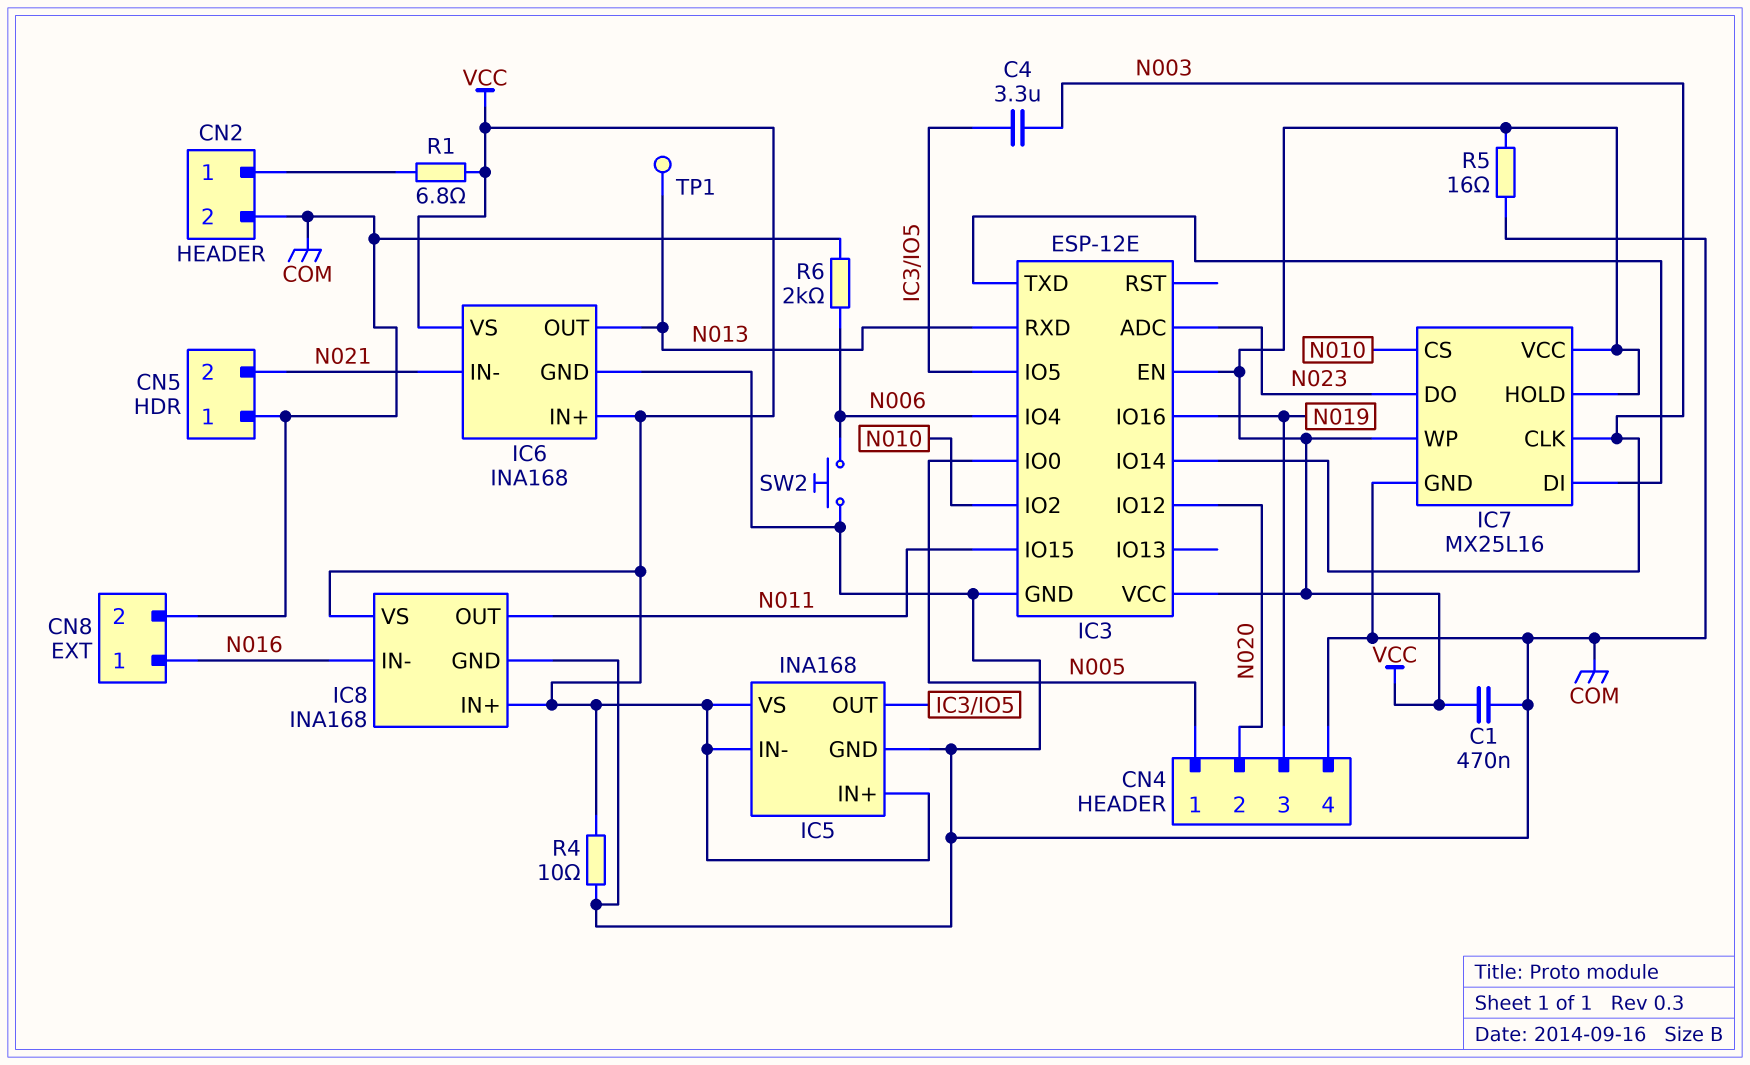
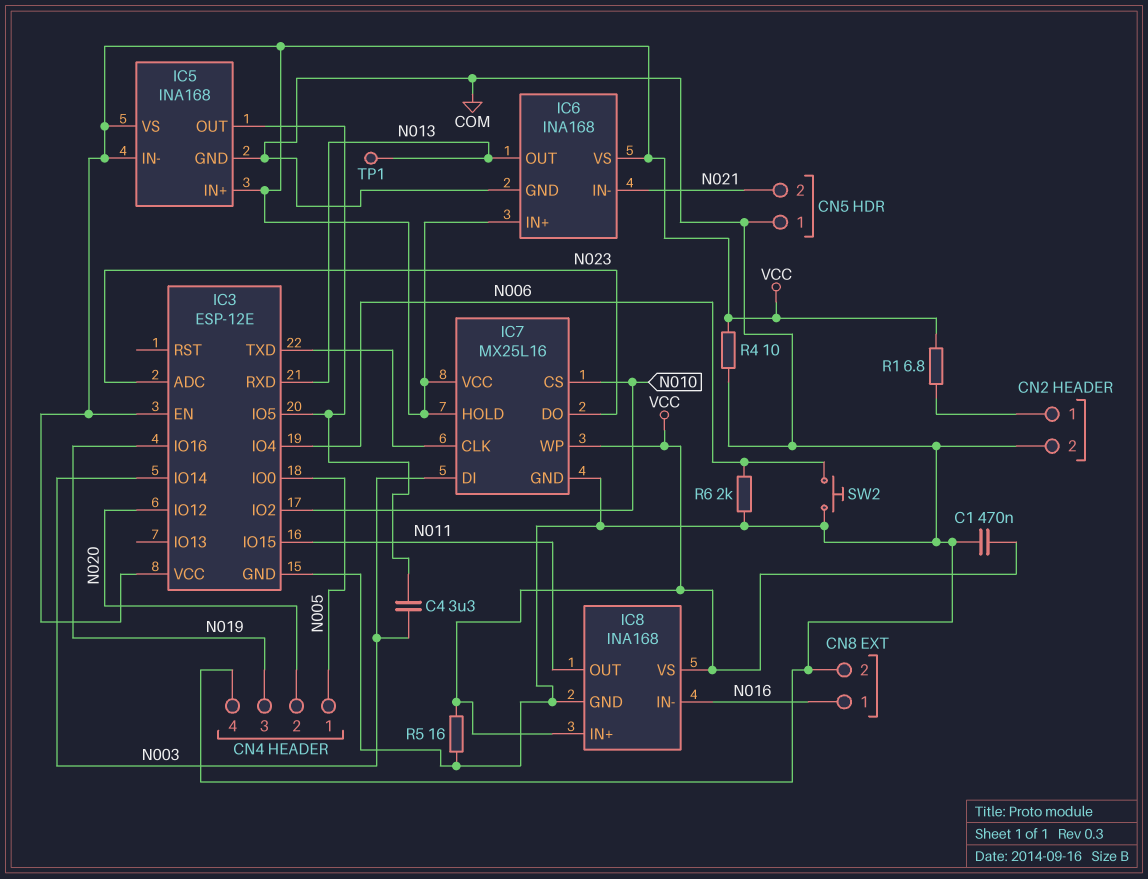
IC7 pin CLK: N003 -> IC3/TXD
IC7 pin DI: IC3/TXD -> N003

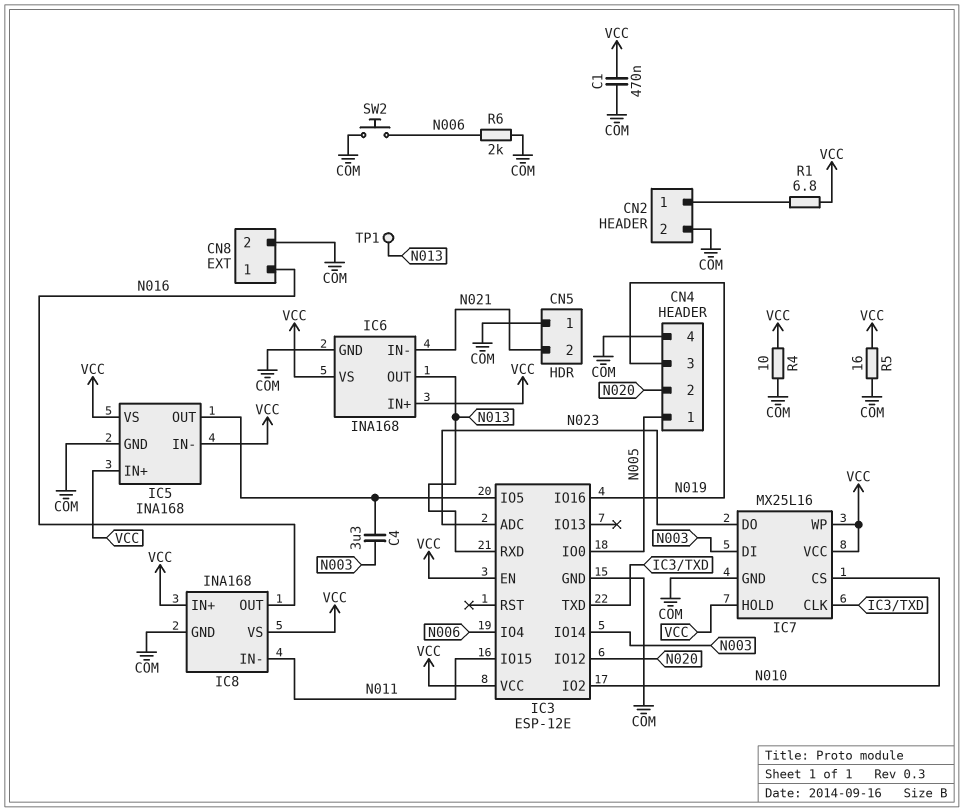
IC8 pin IN-: N016 -> N011
IC8 pin OUT: N011 -> N016

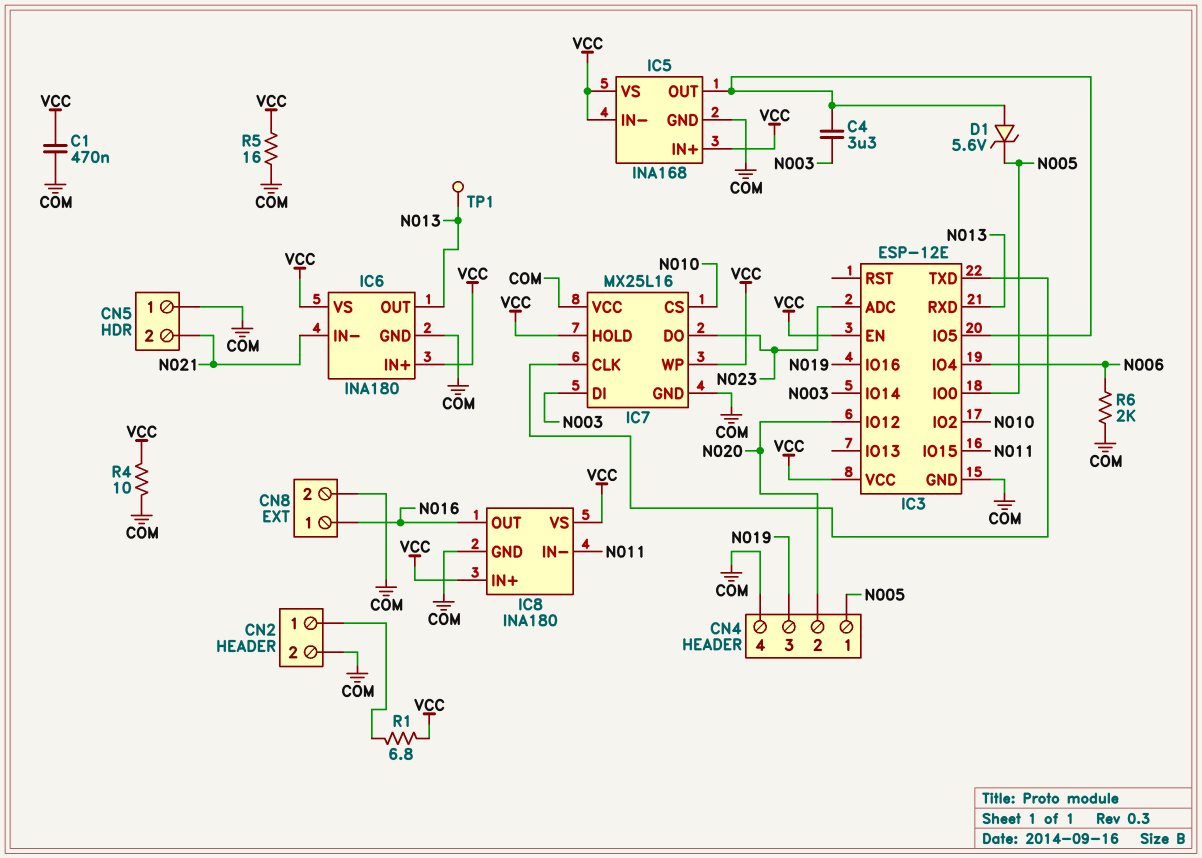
D1: none -> zener 5.6V (A IC3/IO5, K N005)
IC6: INA168 -> INA180
IC7 pin VCC: VCC -> COM
IC8: INA168 -> INA180
SW2: button (COM, N006) -> none

